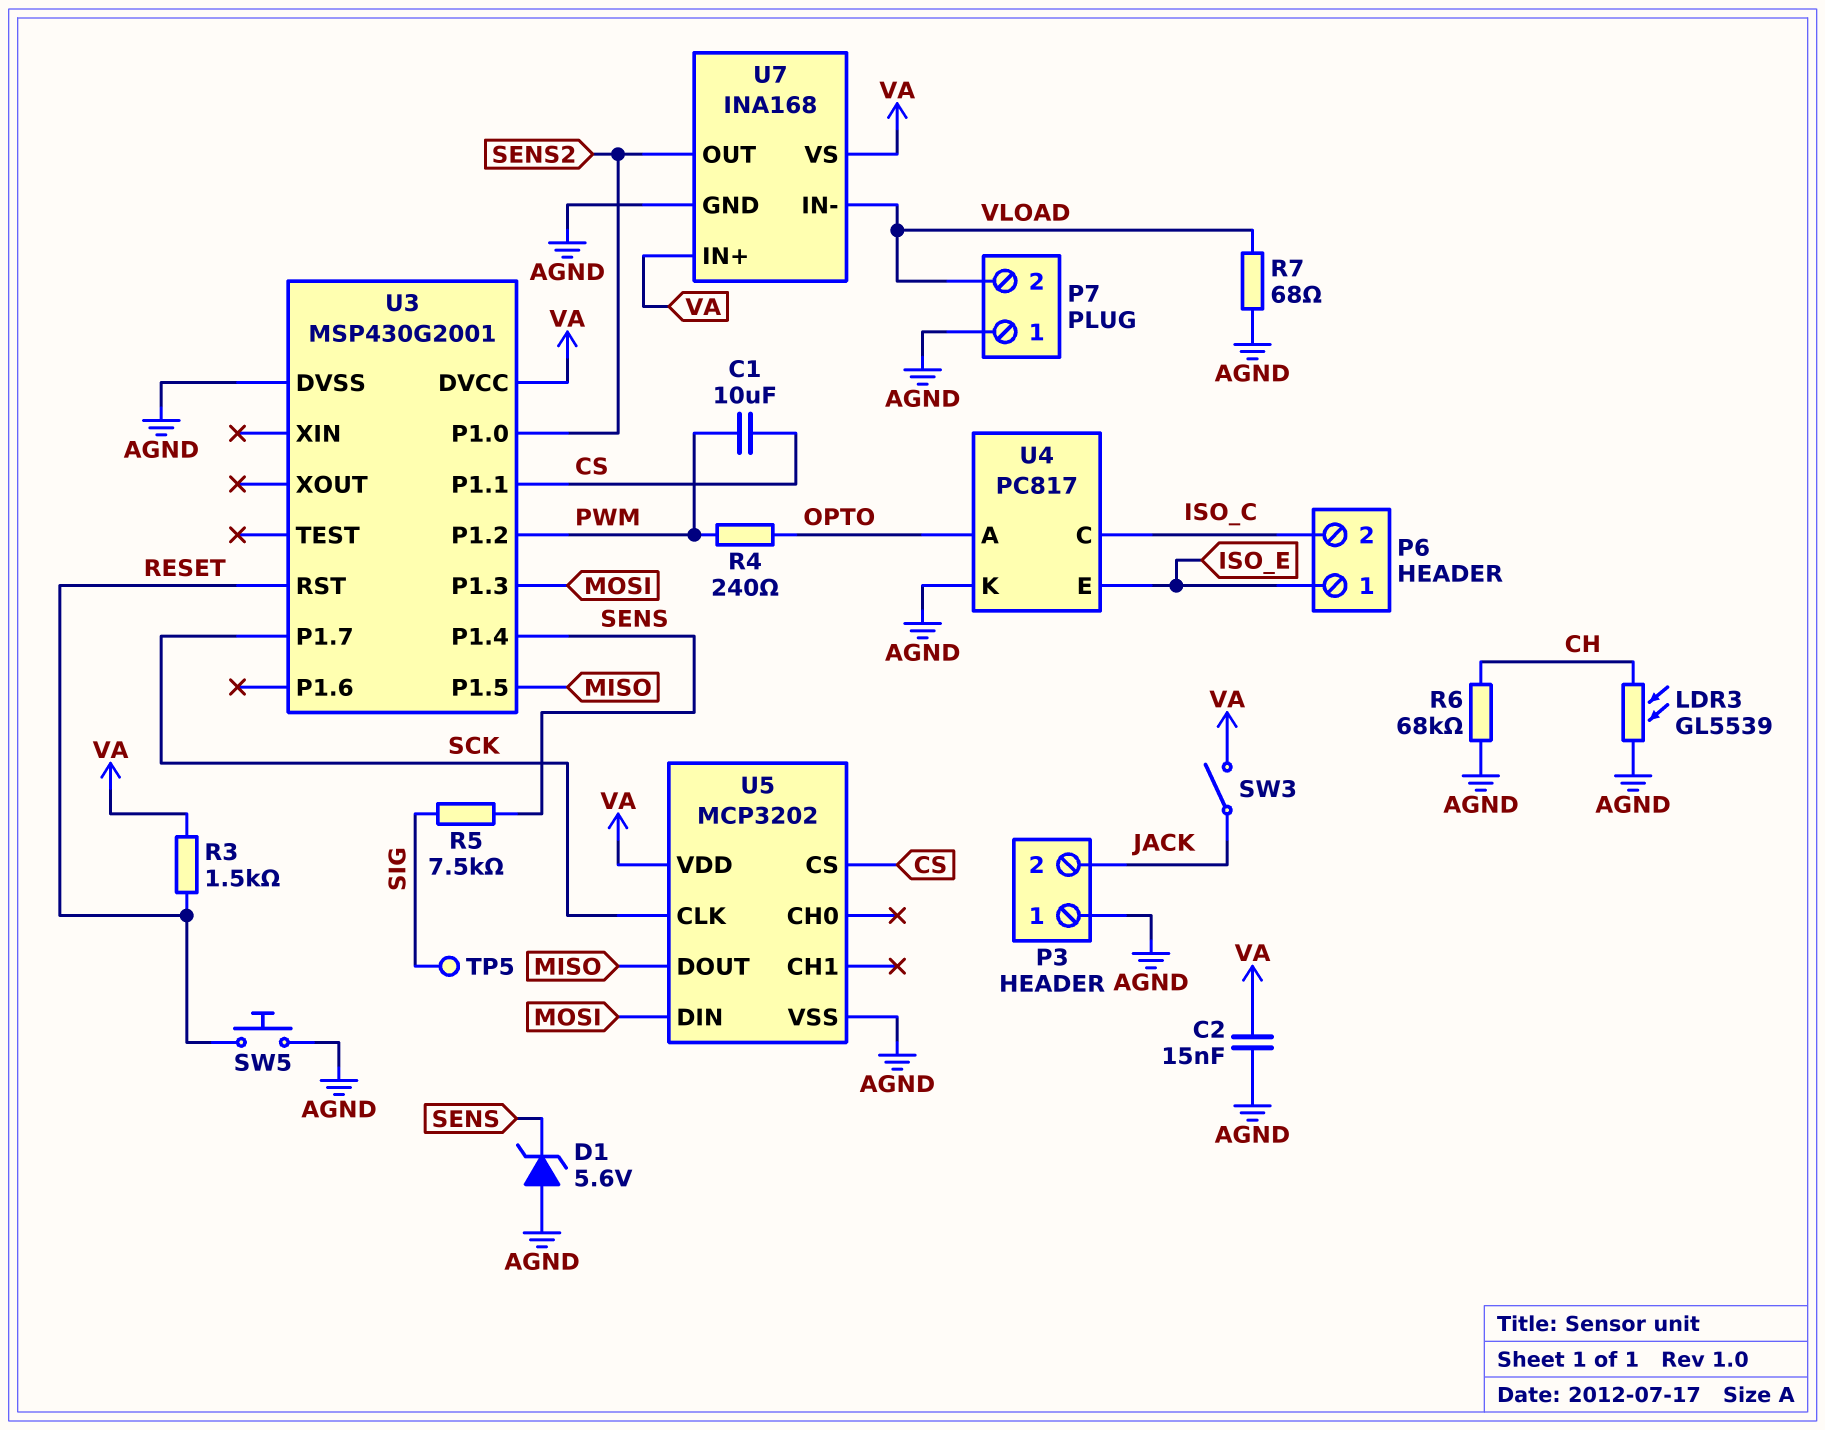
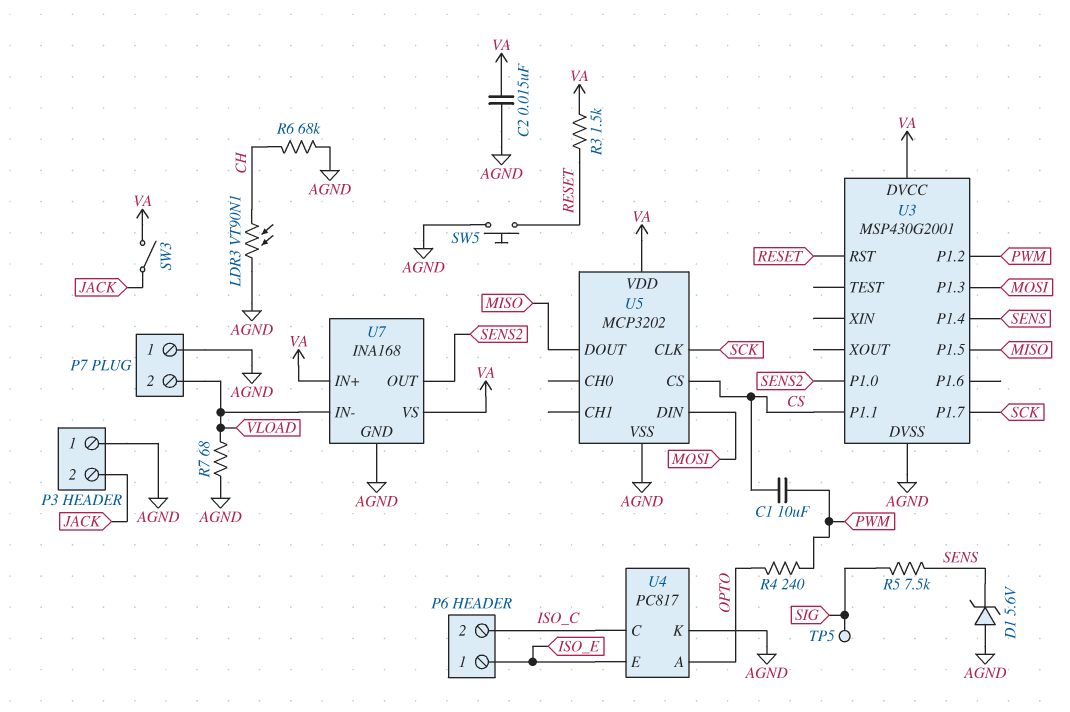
LDR3: GL5539 (AGND, CH) -> VT90N1 (AGND, CH)

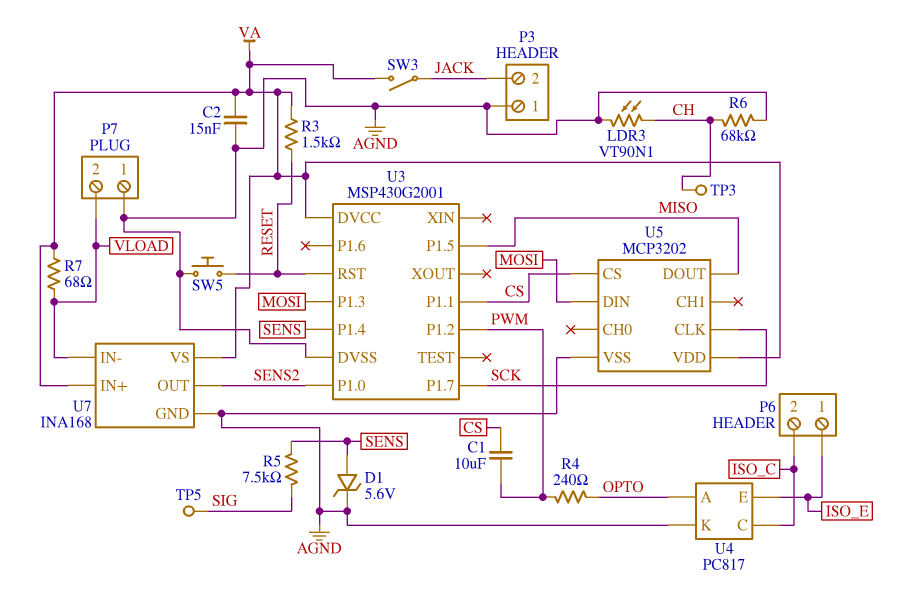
D1: zener 5.6V (A AGND, K SENS) -> zener 5.6V (A SENS, K AGND)
R7: 68 (AGND, VLOAD) -> 68 (VA, VLOAD)
TP3: none -> test point (CH)

